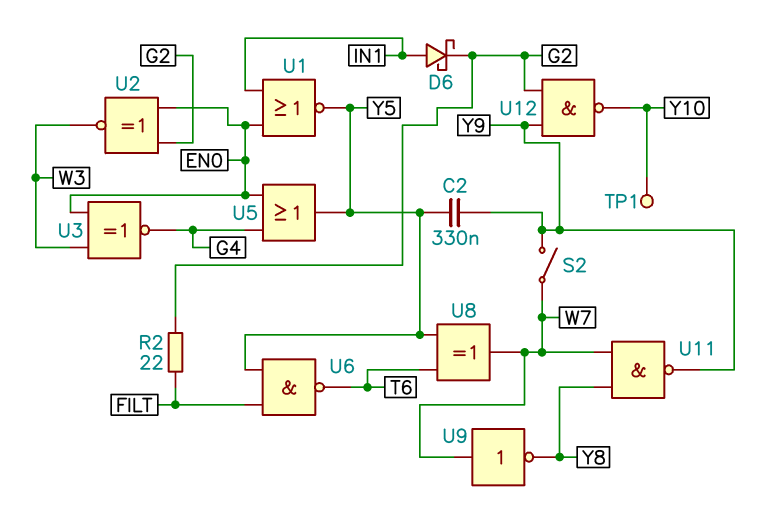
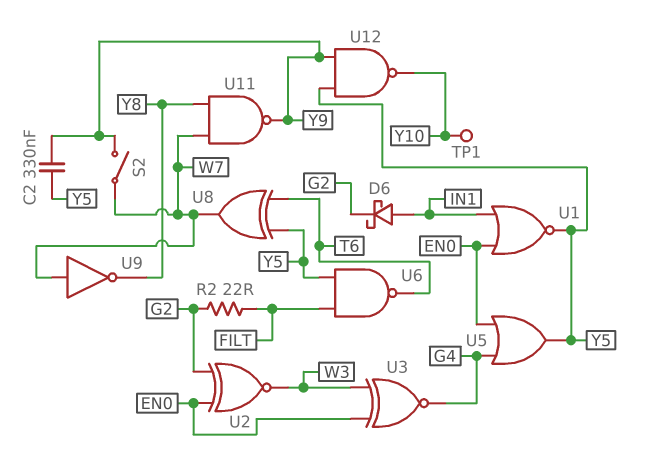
U12: NAND (in G2, in Y9, out Y10) -> NAND (in Y5, in Y9, out Y10)

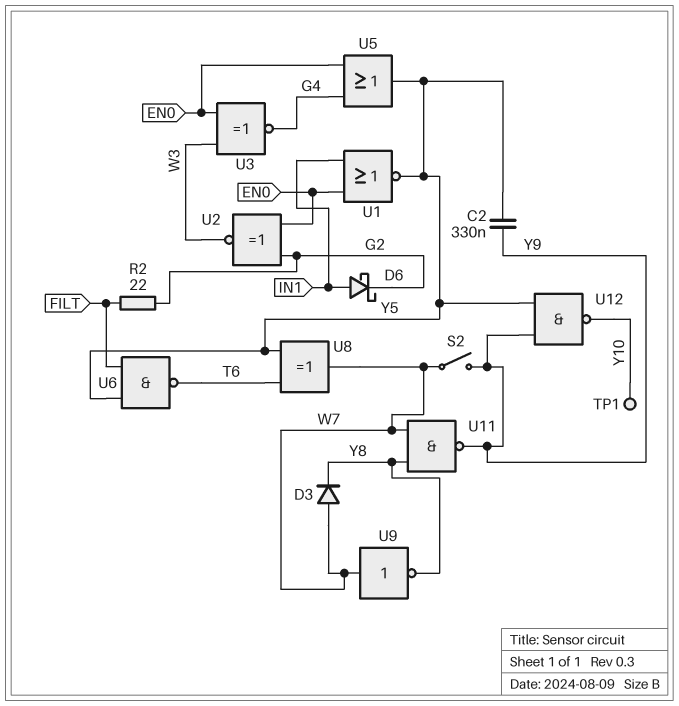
D3: none -> diode (A W7, K Y8)

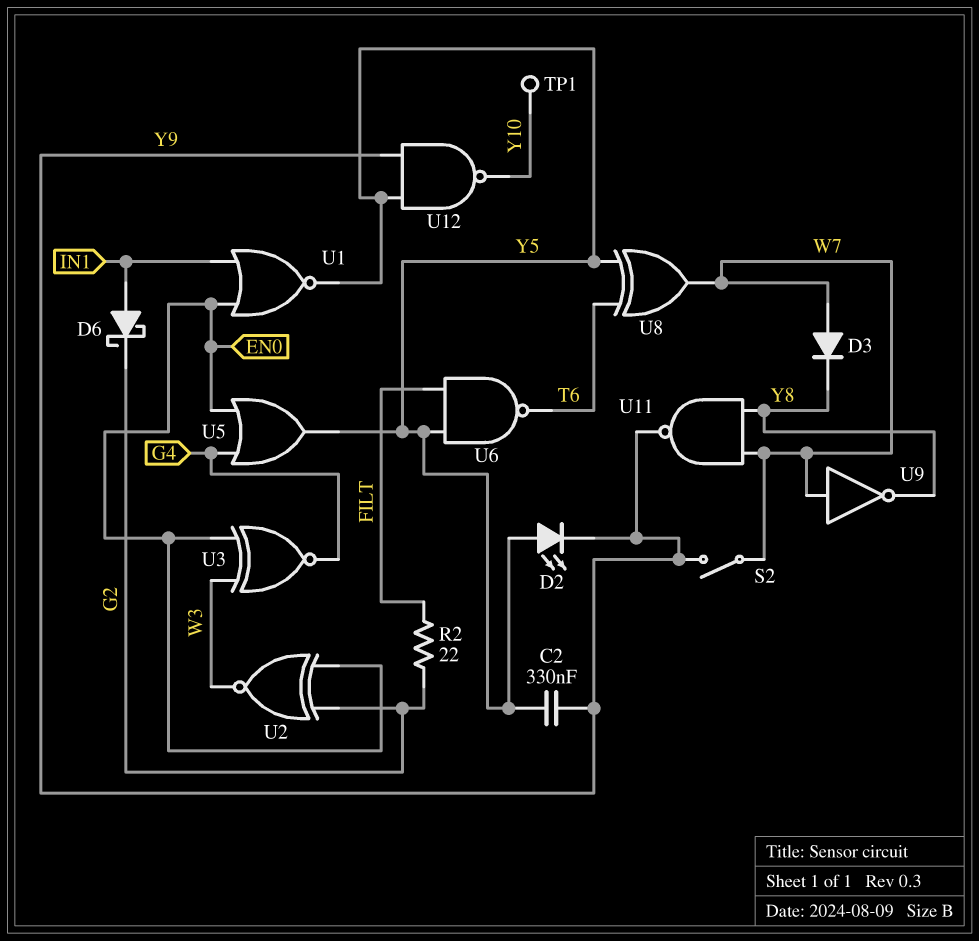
D2: none -> LED (A Y5, K Y9)

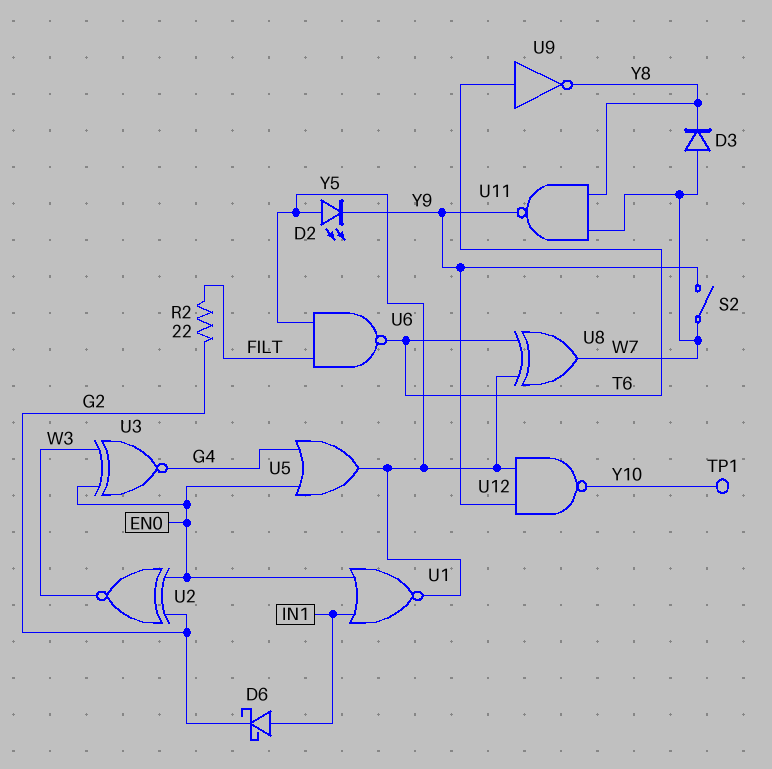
C2: 330nF (Y5, Y9) -> none
U9: NOT (in W7, out Y8) -> NOT (in T6, out Y8)

